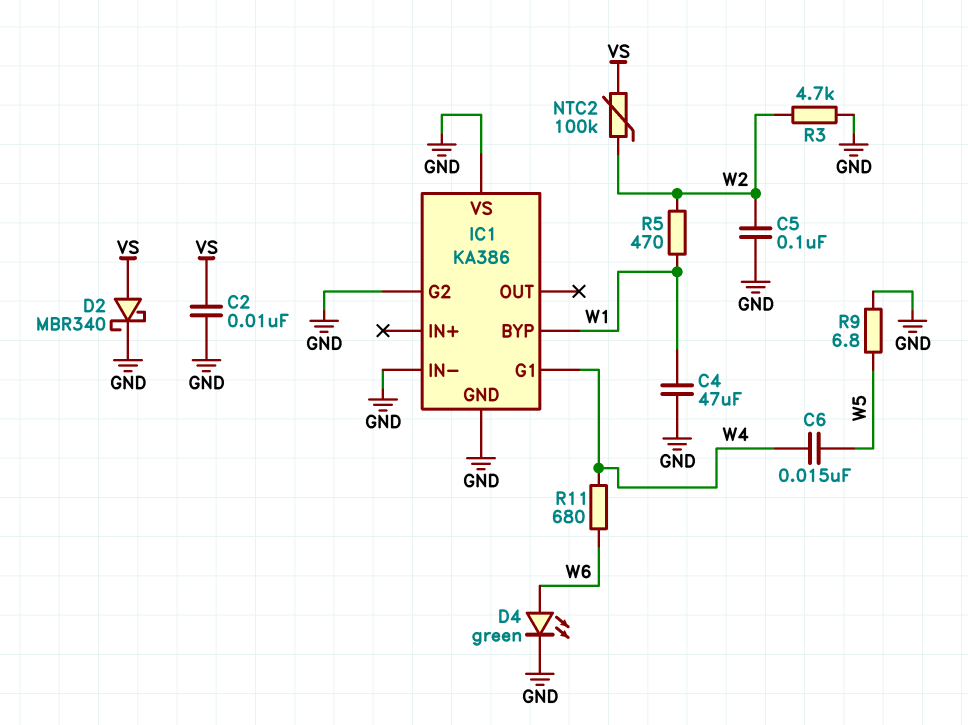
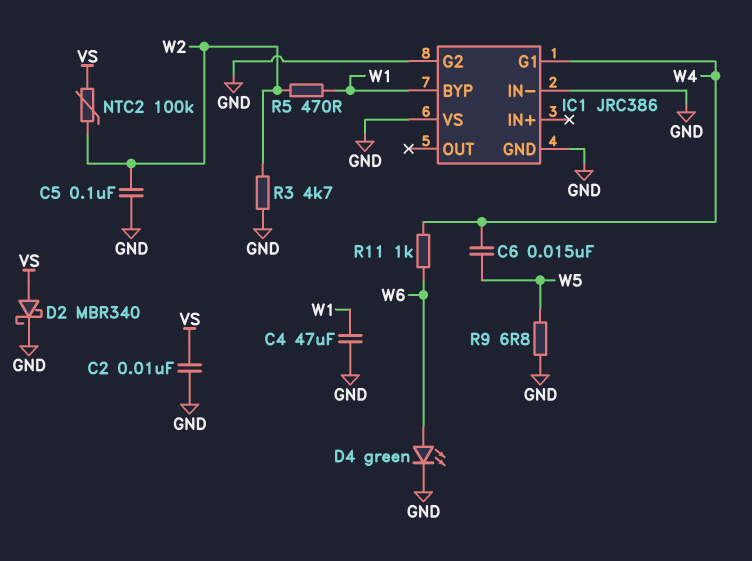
IC1: KA386 -> JRC386
R11: 680 (W4, W6) -> 1k (W4, W6)

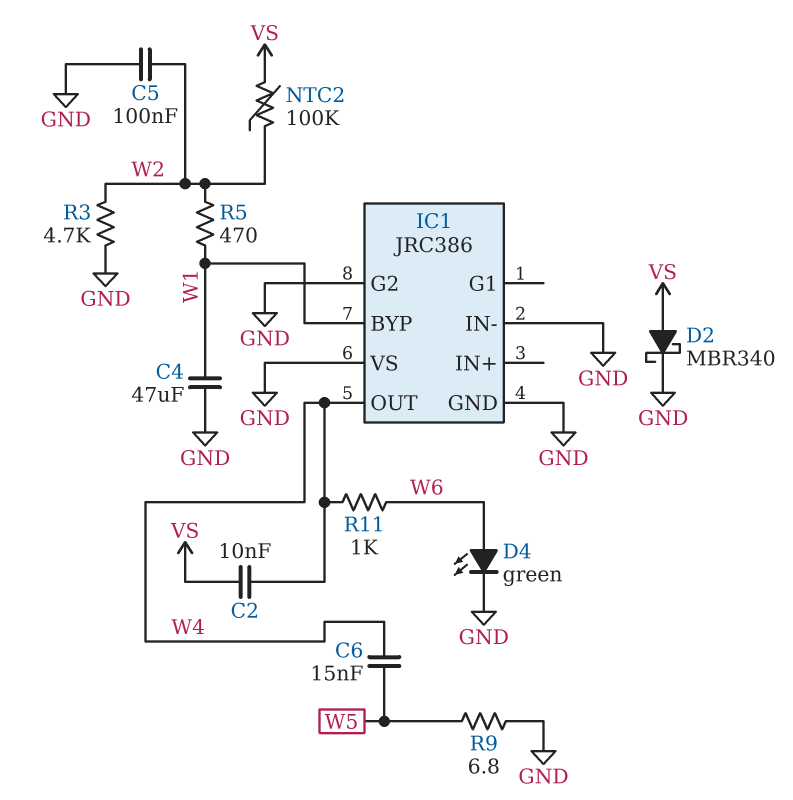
C2: 10nF (GND, VS) -> 10nF (VS, W4)
IC1 pin G1: W4 -> none
IC1 pin OUT: none -> W4

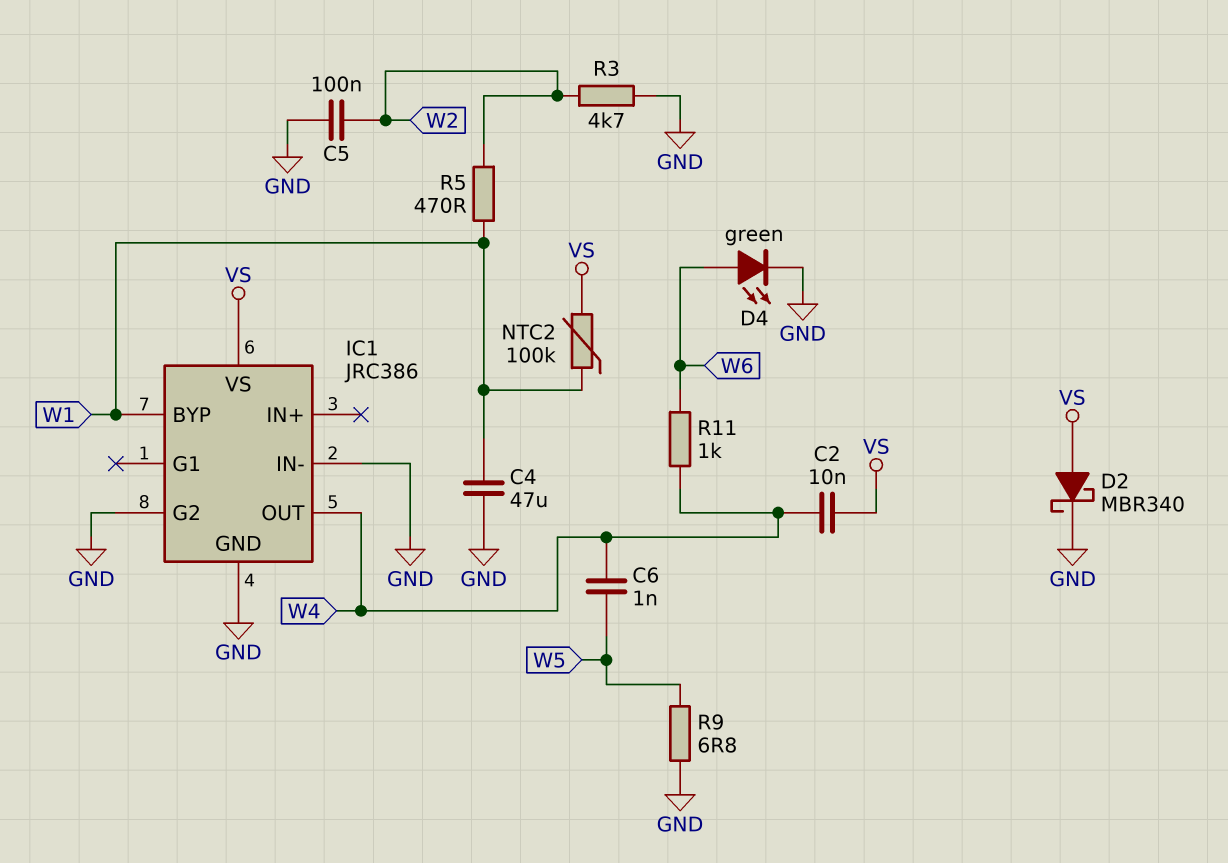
C6: 15nF (W4, W5) -> 1nF (W4, W5)
IC1 pin VS: GND -> VS
NTC2: 100k (VS, W2) -> 100k (VS, W1)

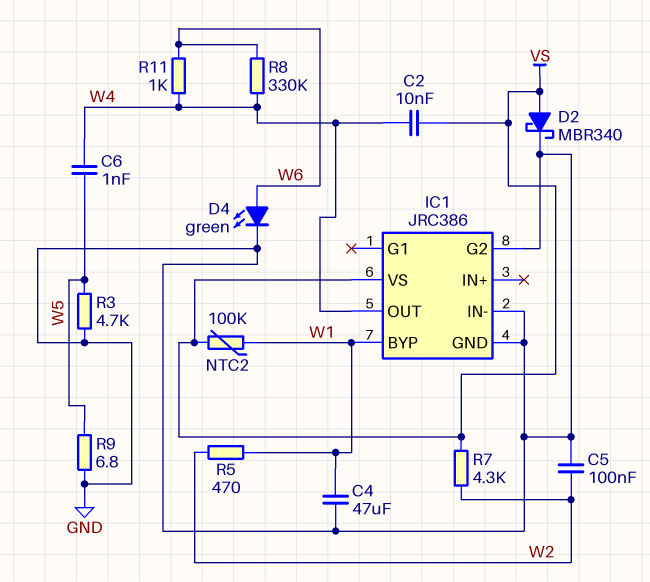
R3: 4.7k (GND, W2) -> 4.7k (GND, W5)
R7: none -> 4.3k (VS, W2)
R8: none -> 330k (W4, W6)

